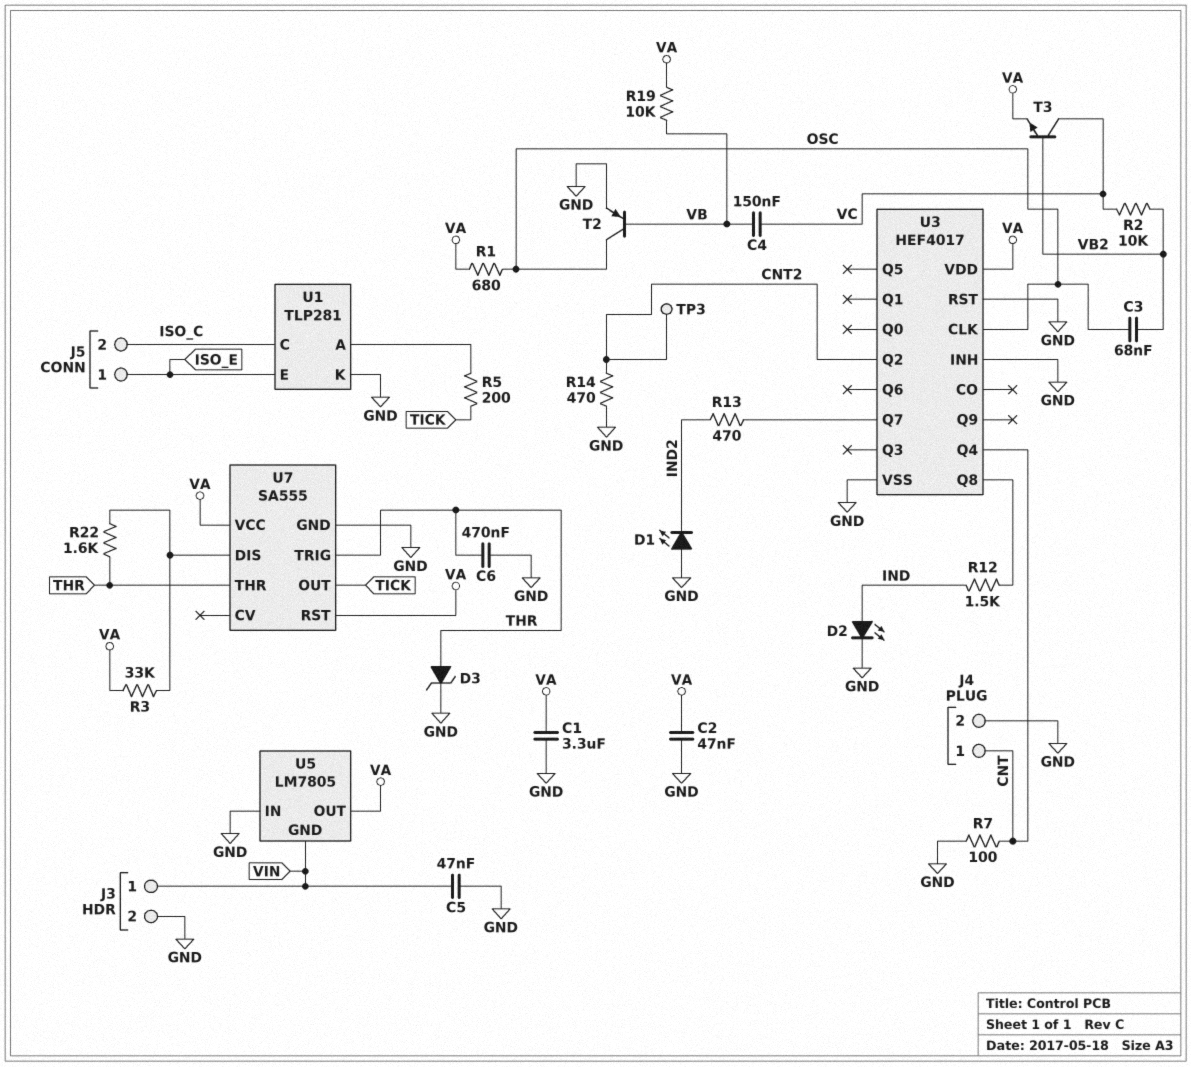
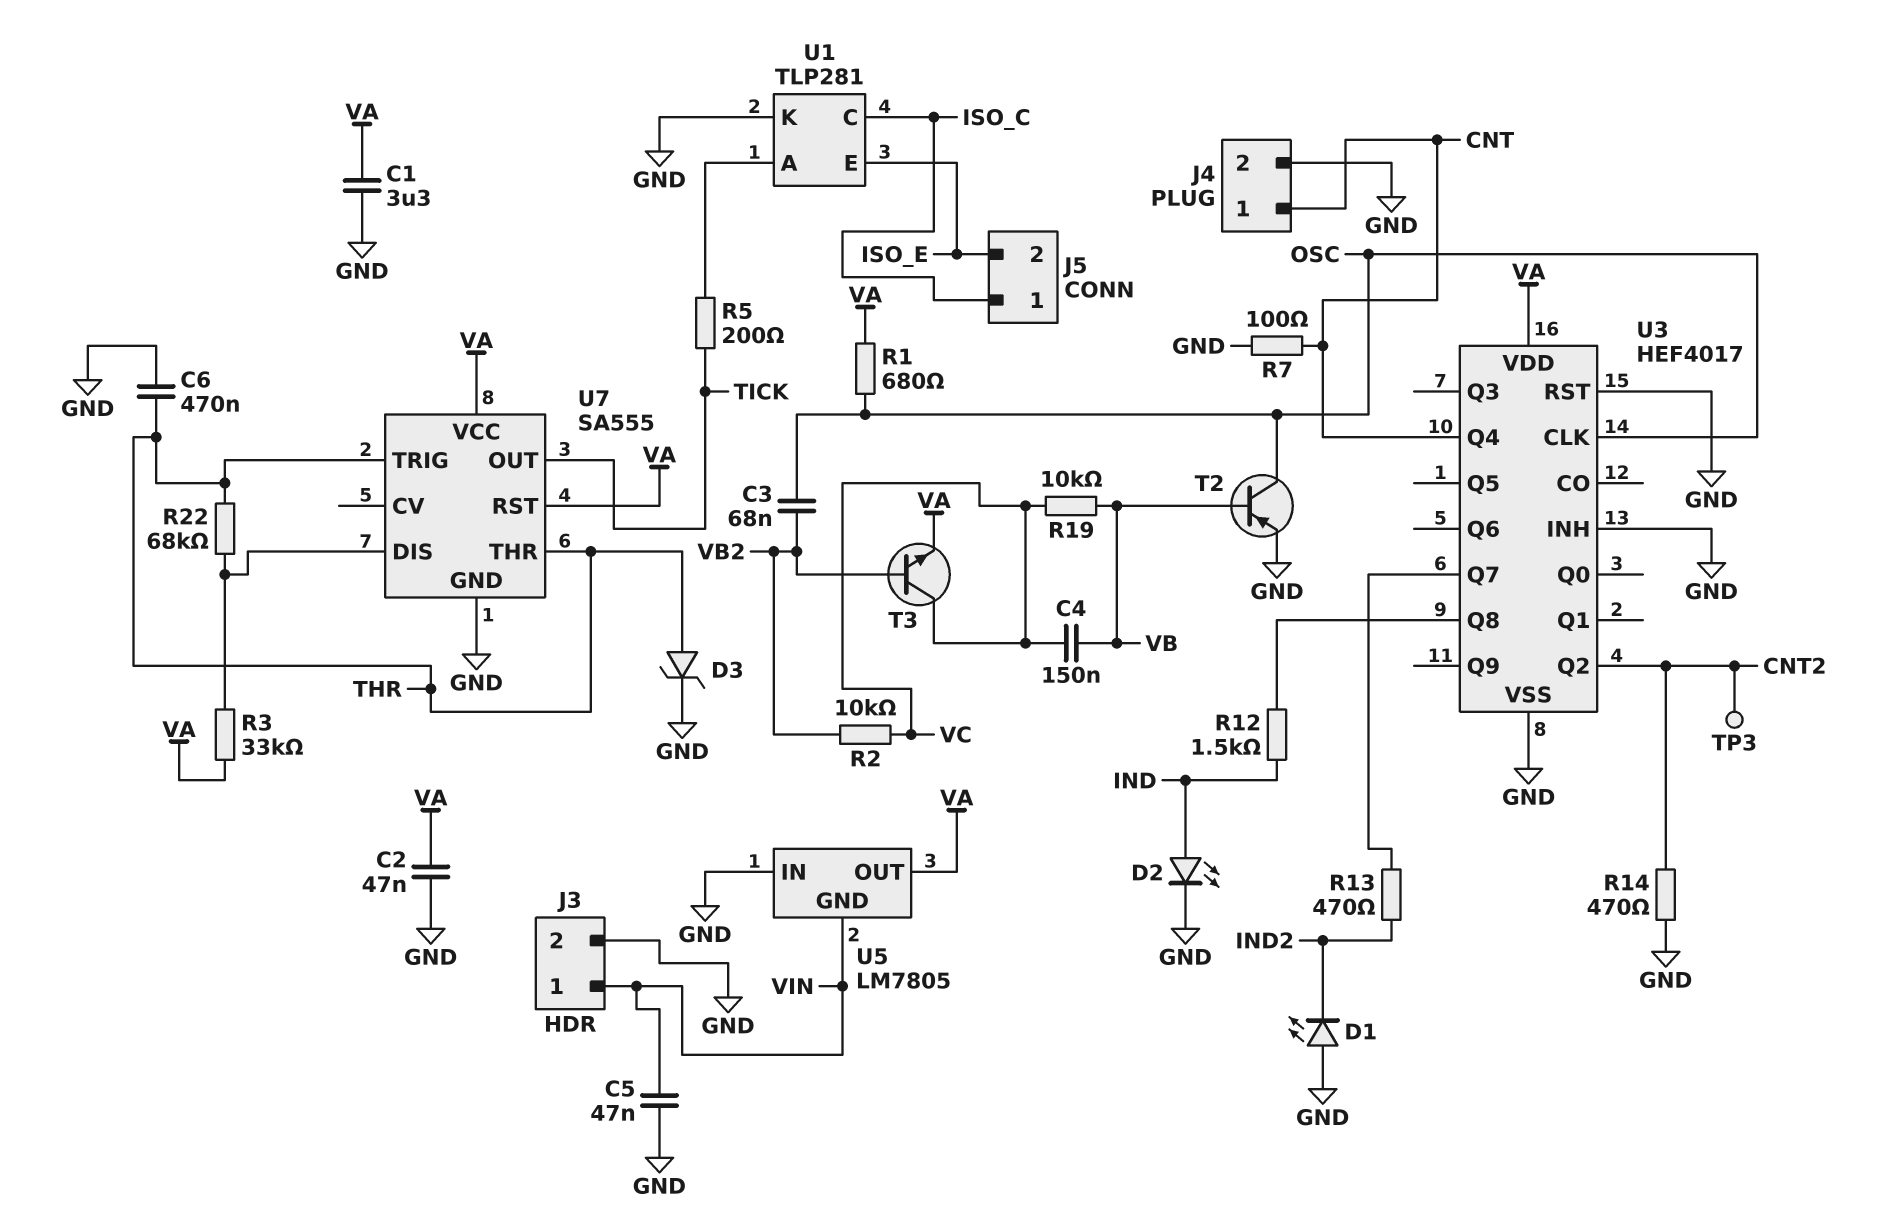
J5 pin 1: ISO_E -> ISO_C
J5 pin 2: ISO_C -> ISO_E
R19: 10k (VA, VB) -> 10k (VB, VC)
R22: 1.6k (THR, U7/DIS) -> 68k (THR, U7/DIS)

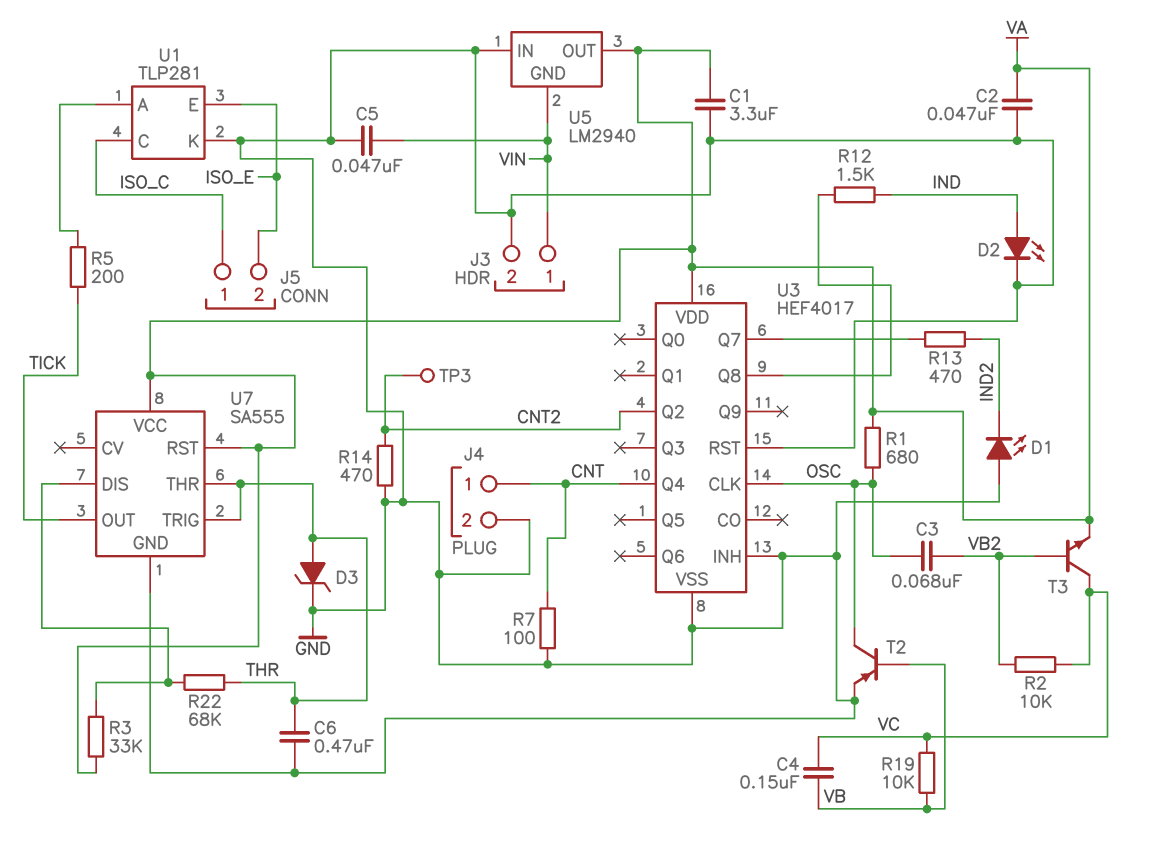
U5: LM7805 -> LM2940

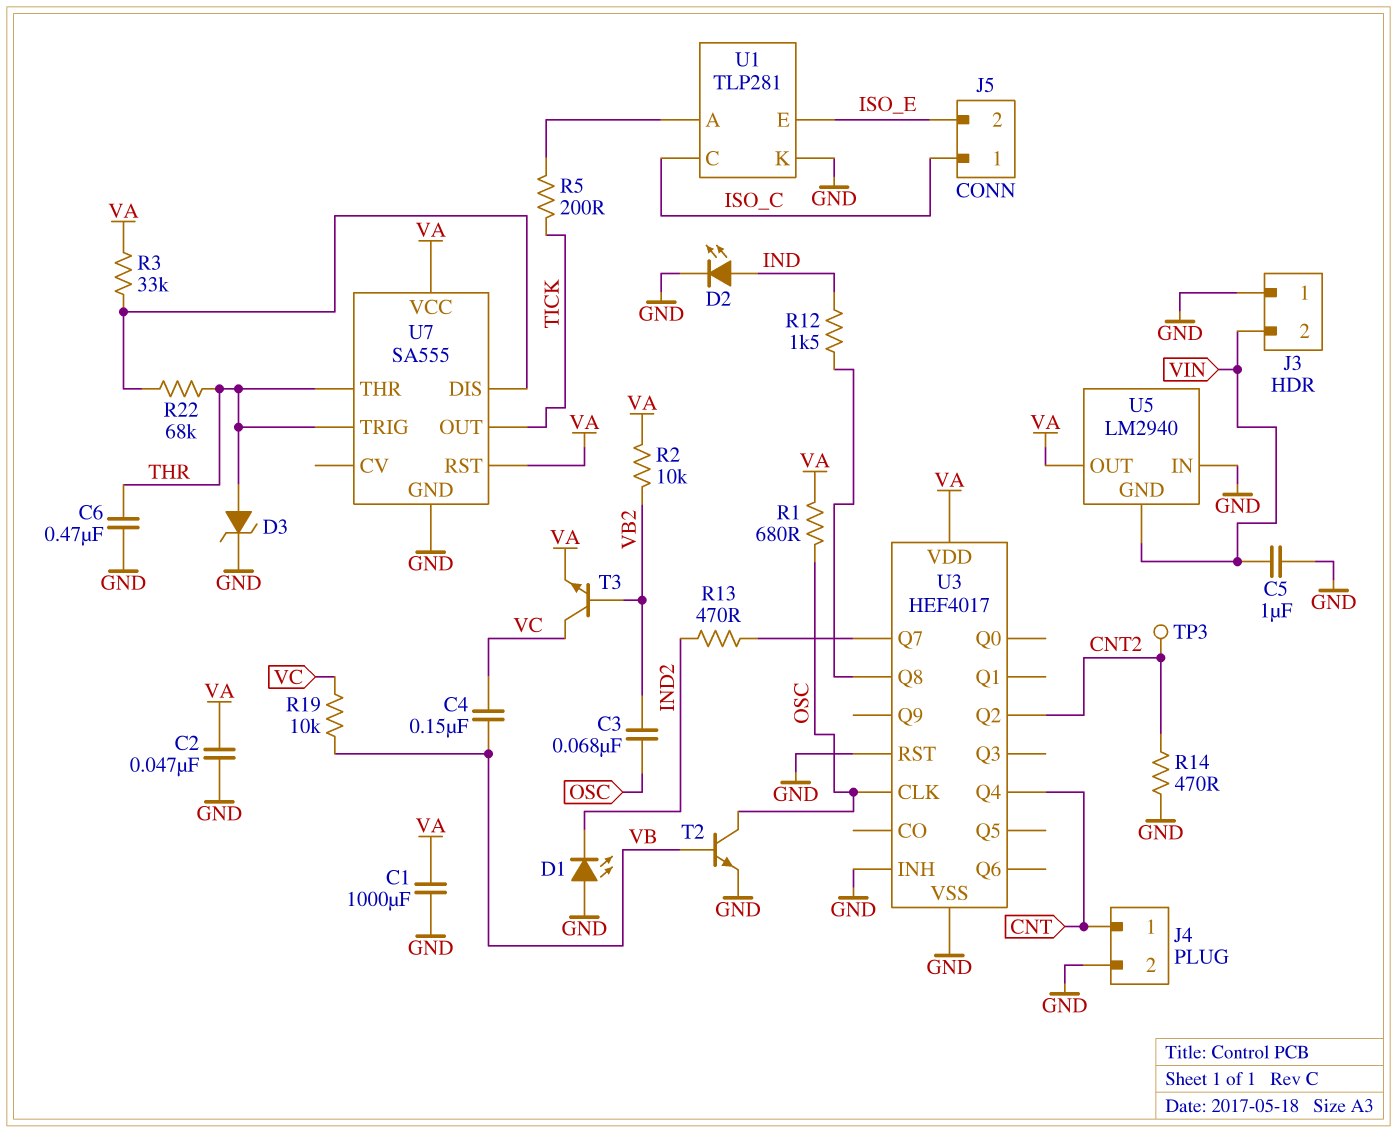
C1: 3.3uF (GND, VA) -> 1000uF (GND, VA)
C5: 47nF (GND, VIN) -> 1uF (GND, VIN)
J3 pin 1: VIN -> GND
J3 pin 2: GND -> VIN
R2: 10k (VB2, VC) -> 10k (VA, VB2)
R7: 100 (CNT, GND) -> none
T2: PNP (B VB, C OSC, E GND) -> NPN (B VB, C OSC, E GND)

